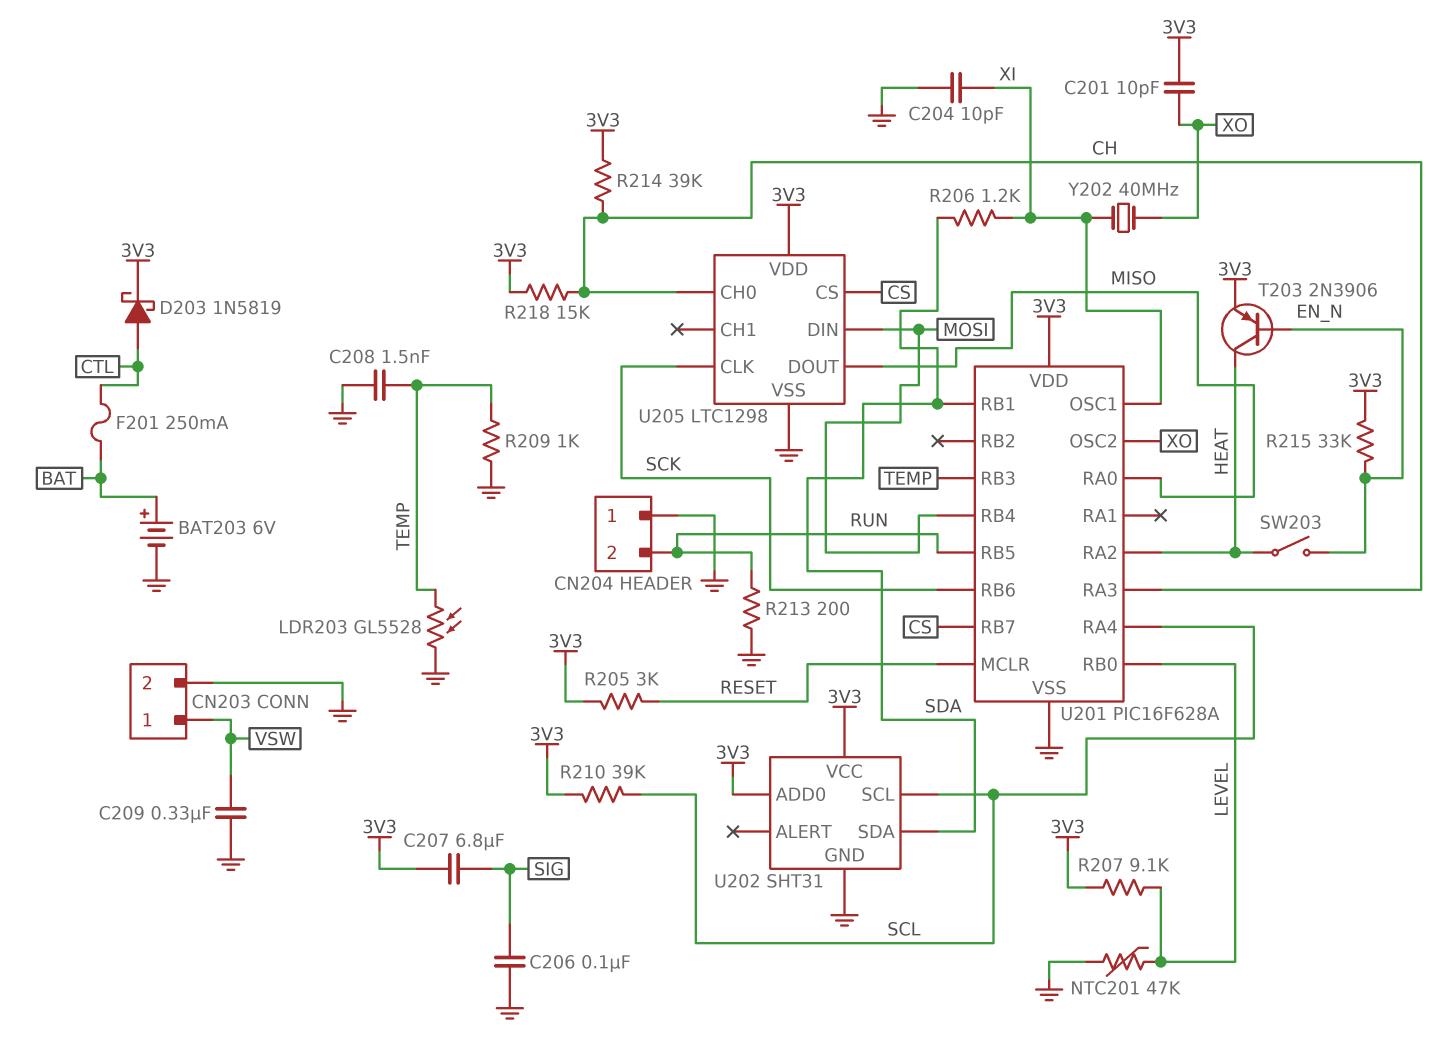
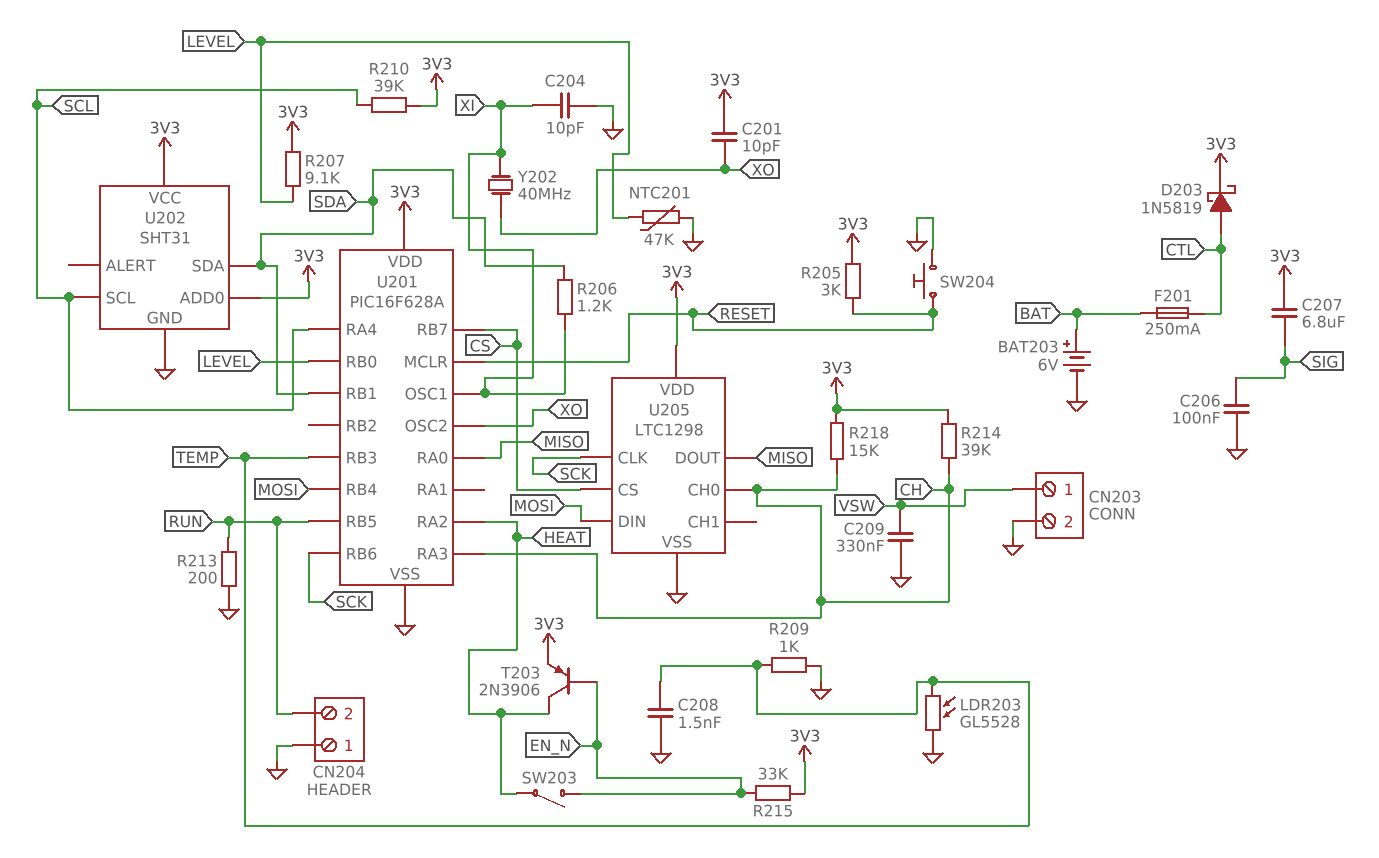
SW204: none -> button (GND, RESET)

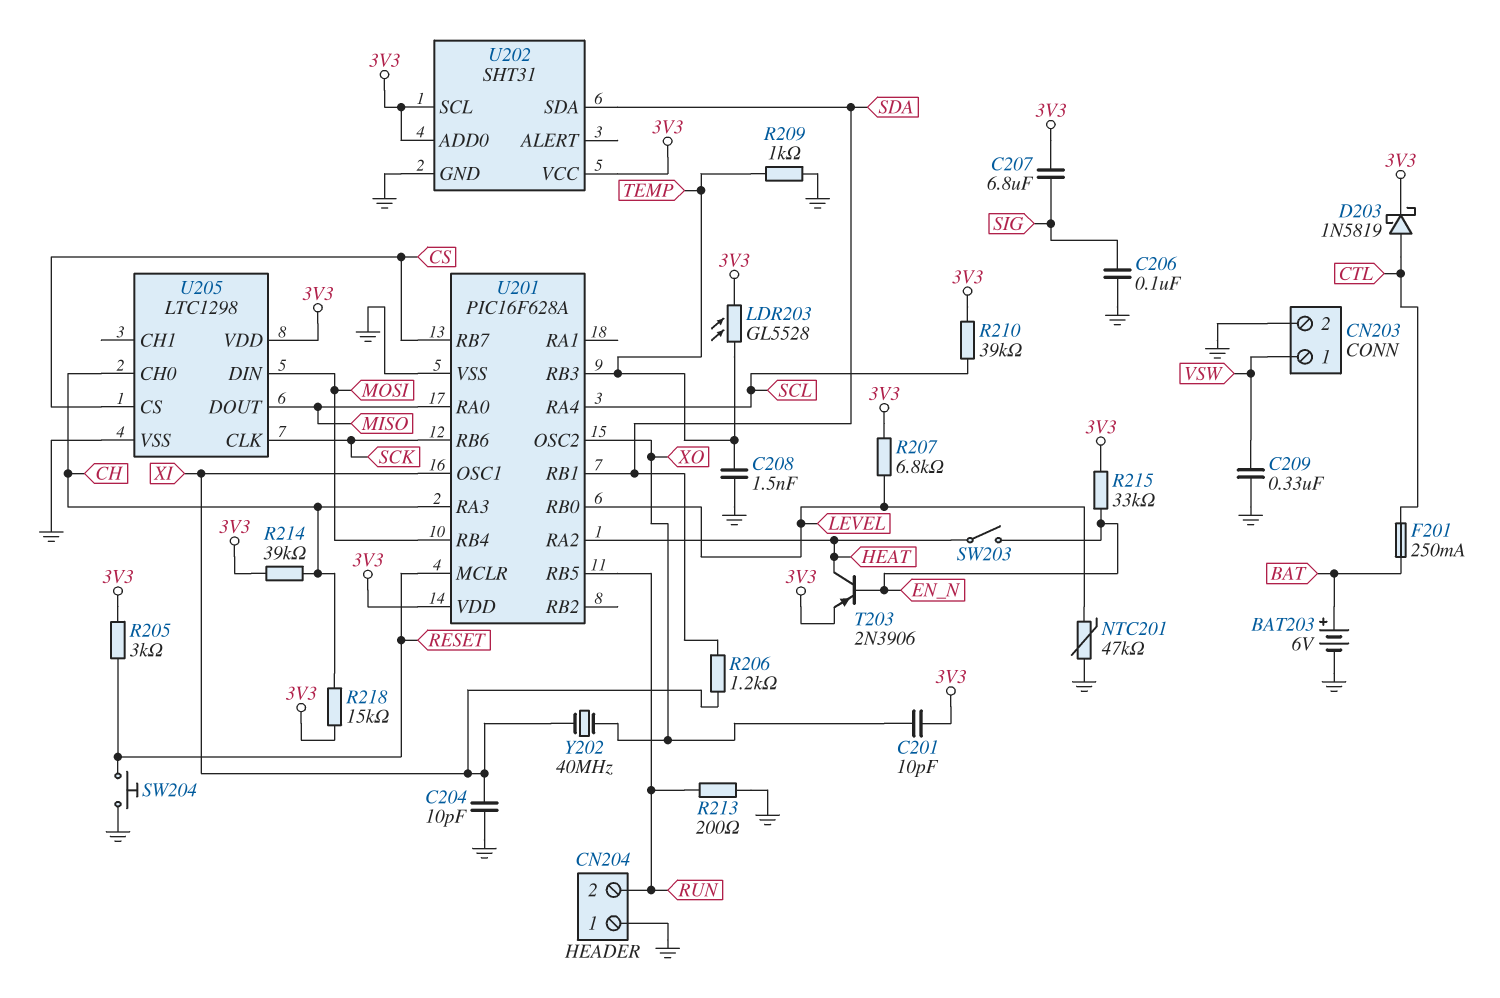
LDR203: GL5528 (GND, TEMP) -> GL5528 (3V3, TEMP)
R207: 9.1k (3V3, LEVEL) -> 6.8k (3V3, LEVEL)
U202 pin SCL: SCL -> 3V3

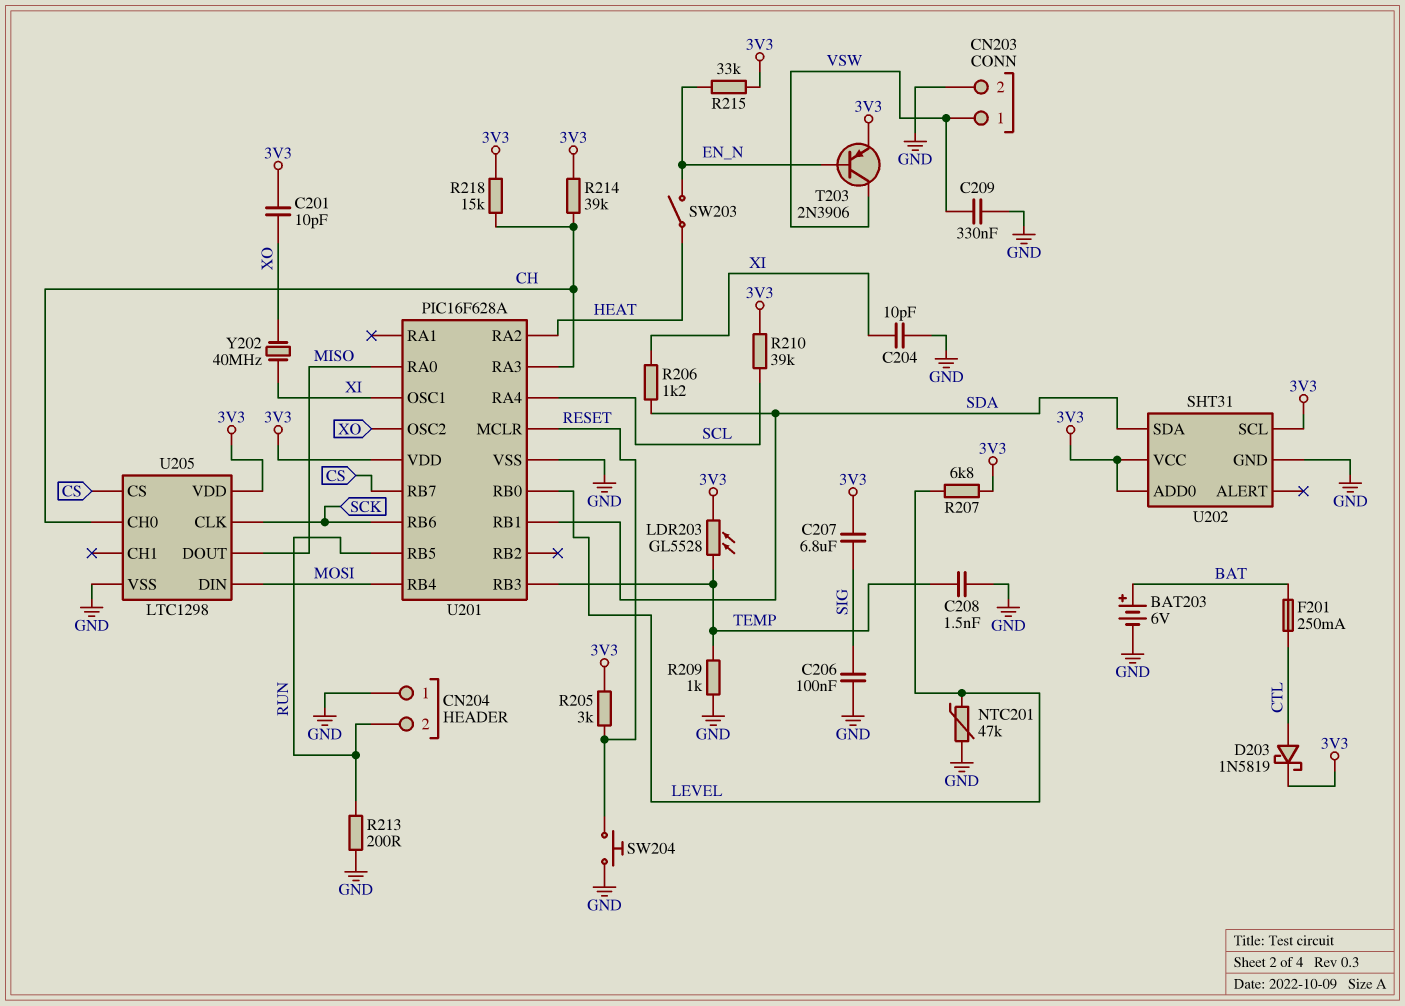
T203: PNP 2N3906 (B EN_N, C HEAT, E 3V3) -> PNP 2N3906 (B EN_N, C VSW, E 3V3)

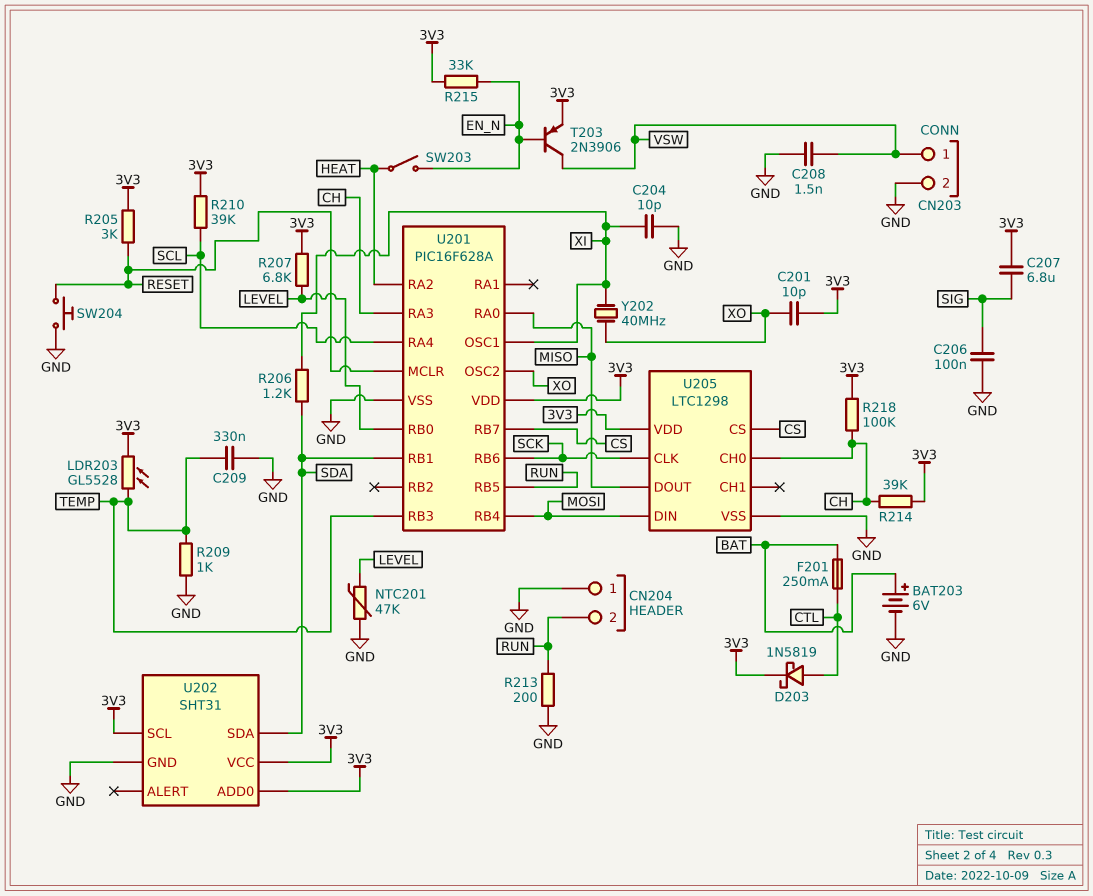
C208: 1.5nF (GND, TEMP) -> 1.5nF (GND, VSW)
C209: 330nF (GND, VSW) -> 330nF (GND, TEMP)
R218: 15k (3V3, CH) -> 100k (3V3, CH)

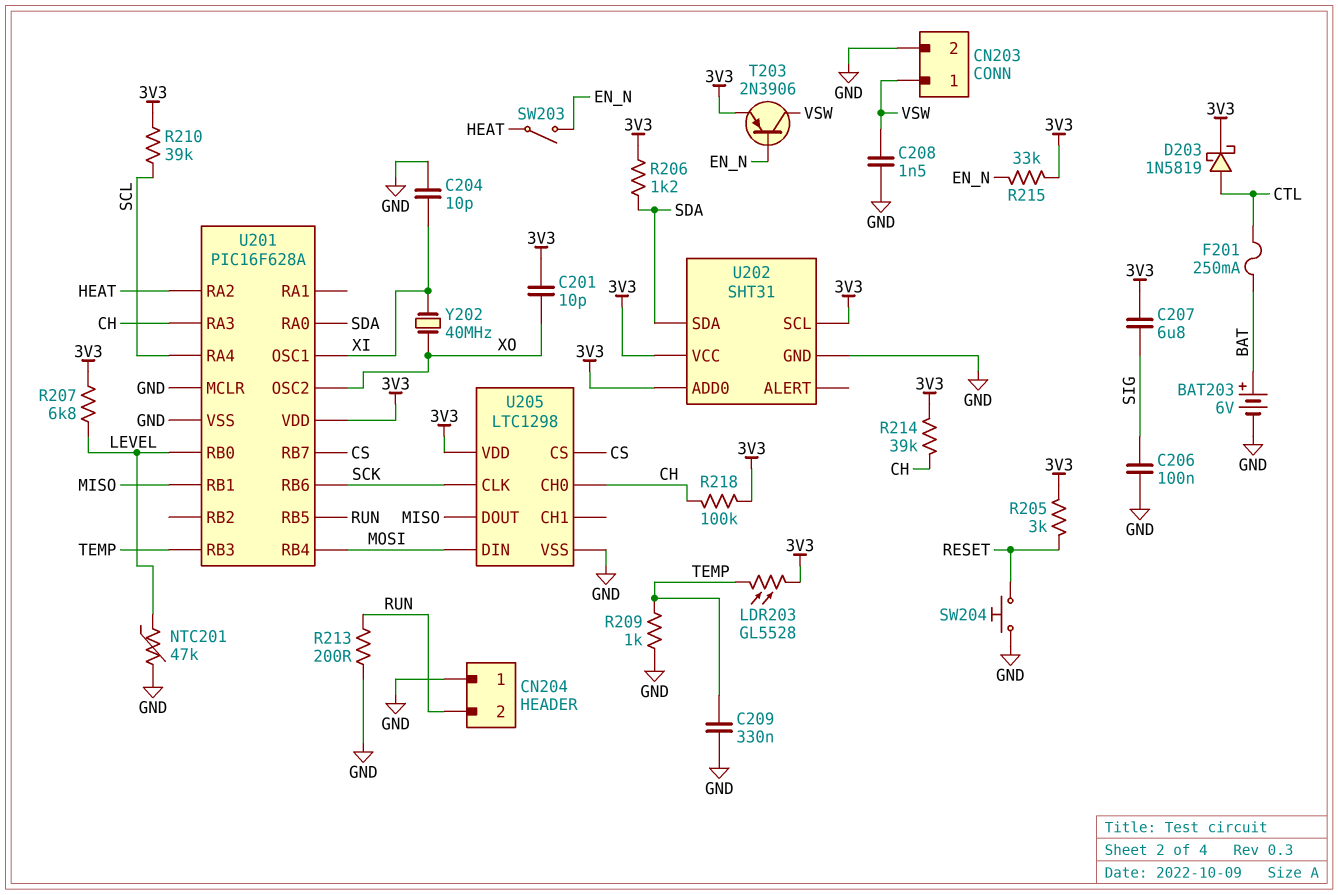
R206: 1.2k (SDA, XI) -> 1.2k (3V3, SDA)
U201 pin MCLR: RESET -> GND
U201 pin RA0: MISO -> SDA
U201 pin RB1: SDA -> MISO

